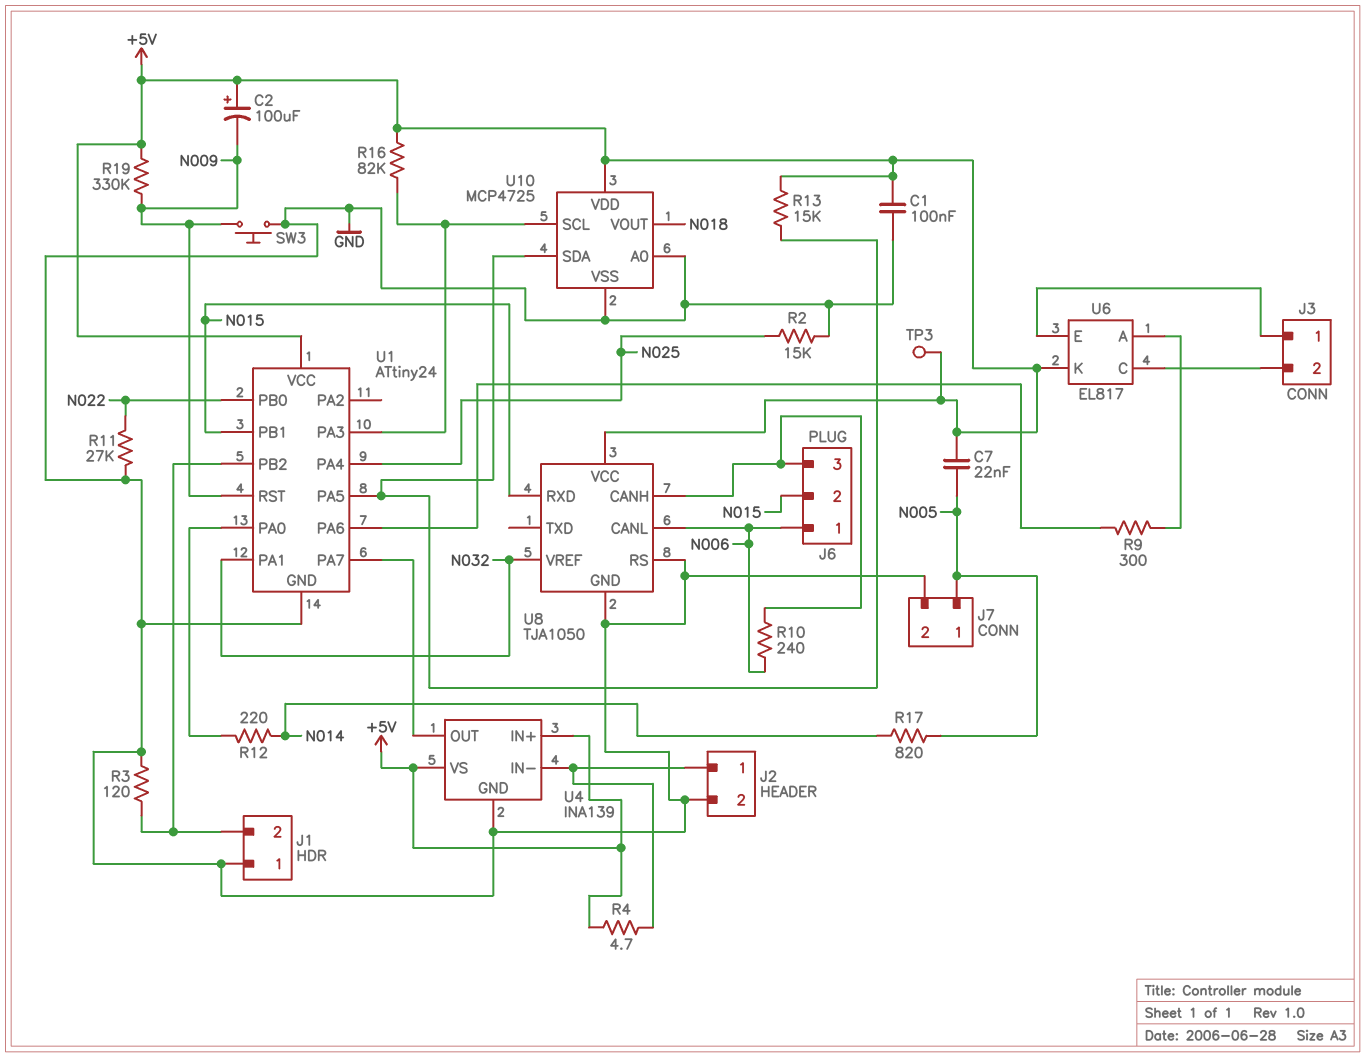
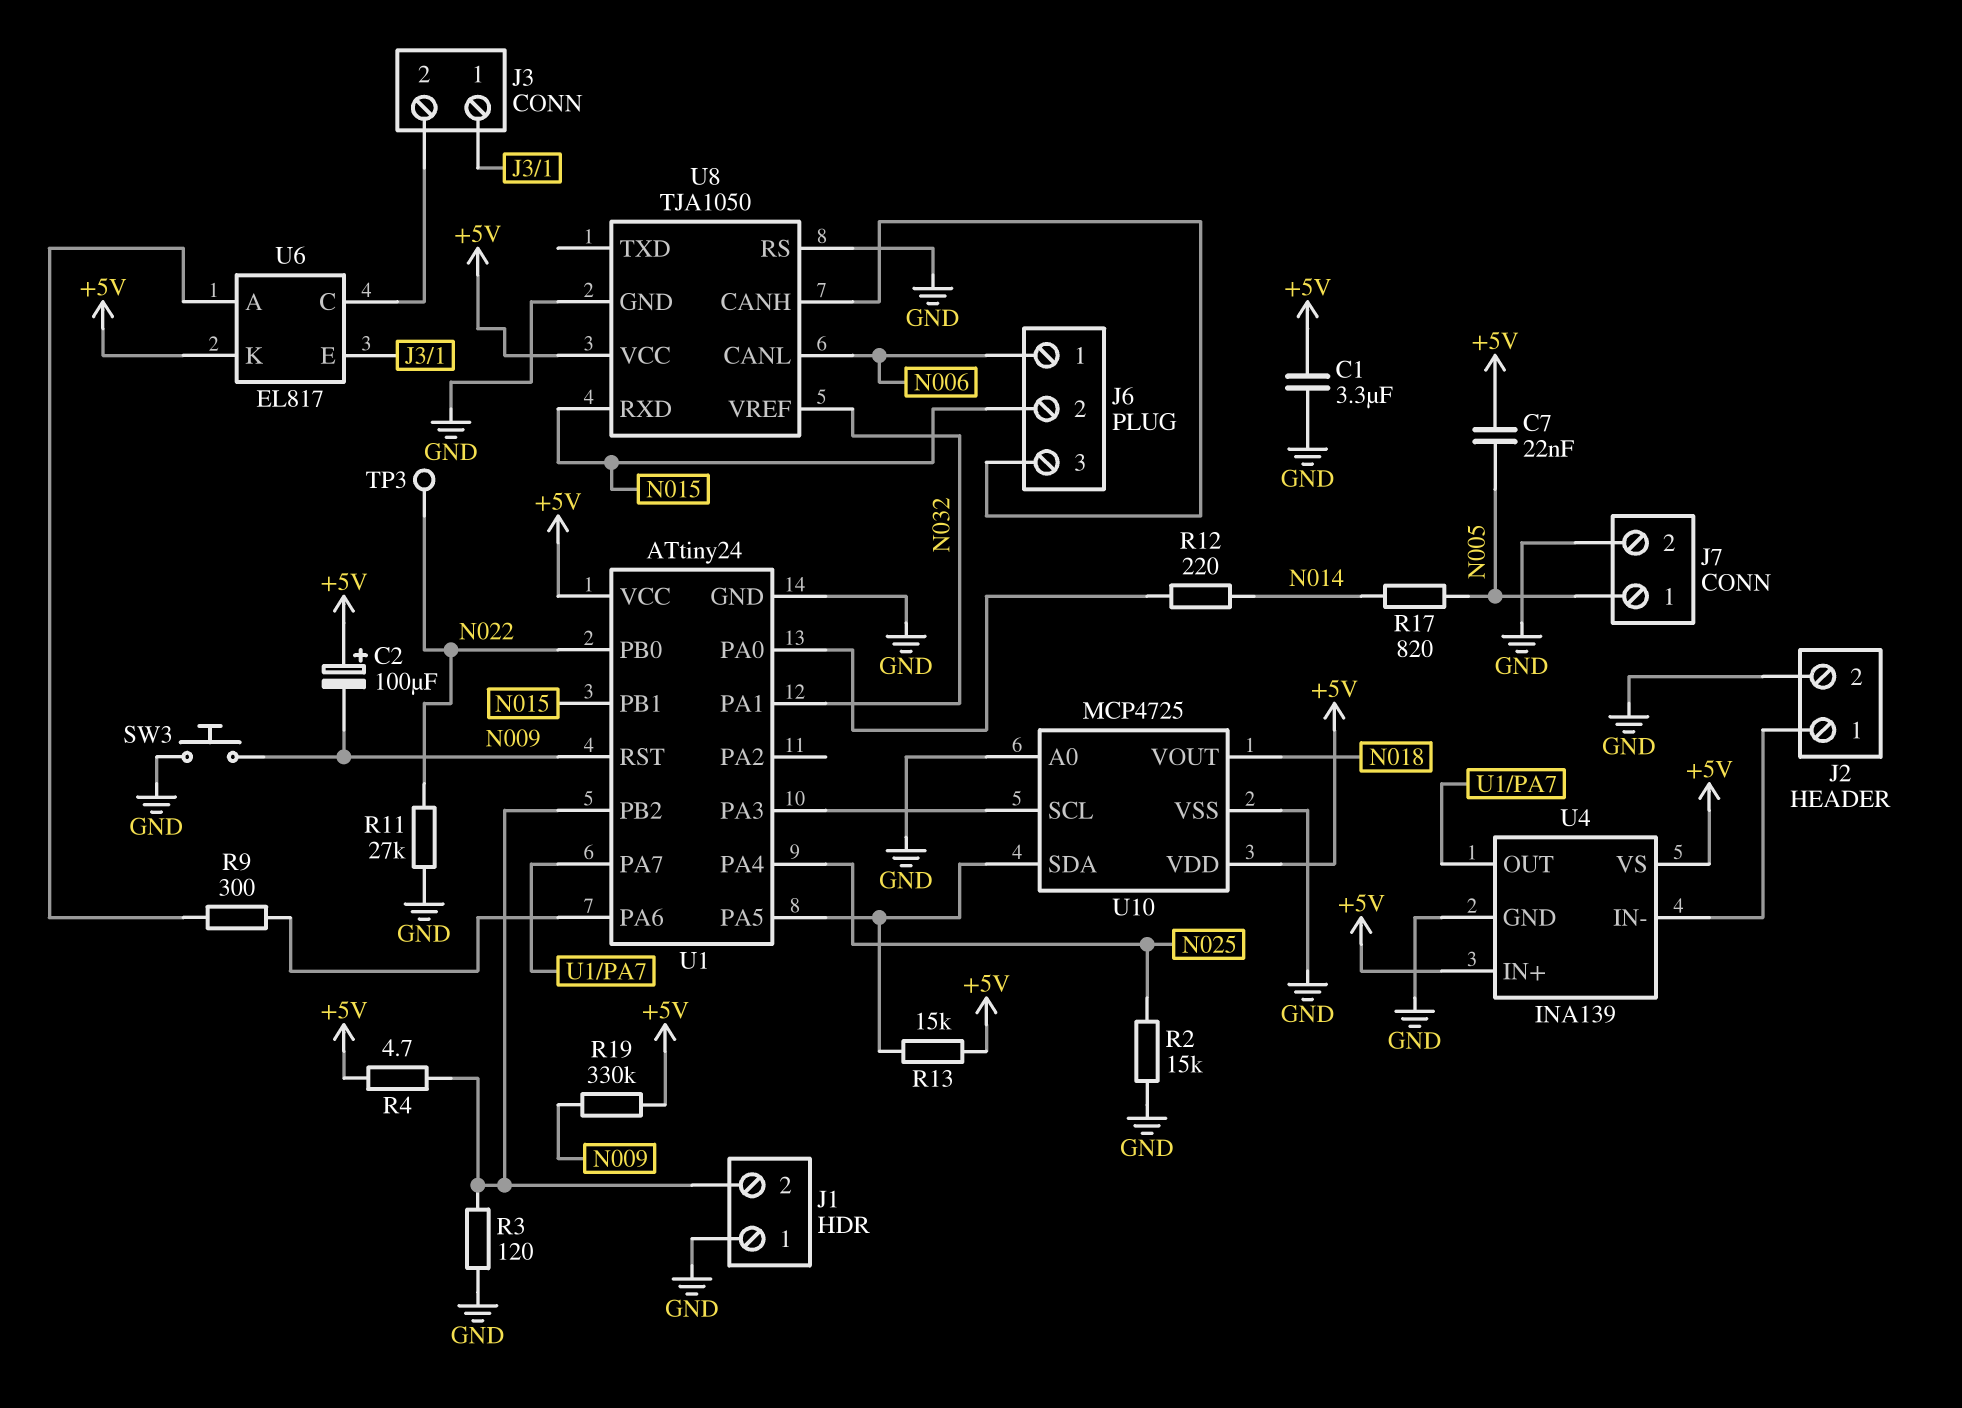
C1: 100nF (+5V, GND) -> 3.3uF (+5V, GND)
R4: 4.7 (+5V, J2/1) -> 4.7 (+5V, J1/2)
R10: 240 (J6/3, N006) -> none
R16: 82k (+5V, U1/PA3) -> none
TP3: test point (+5V) -> test point (N022)

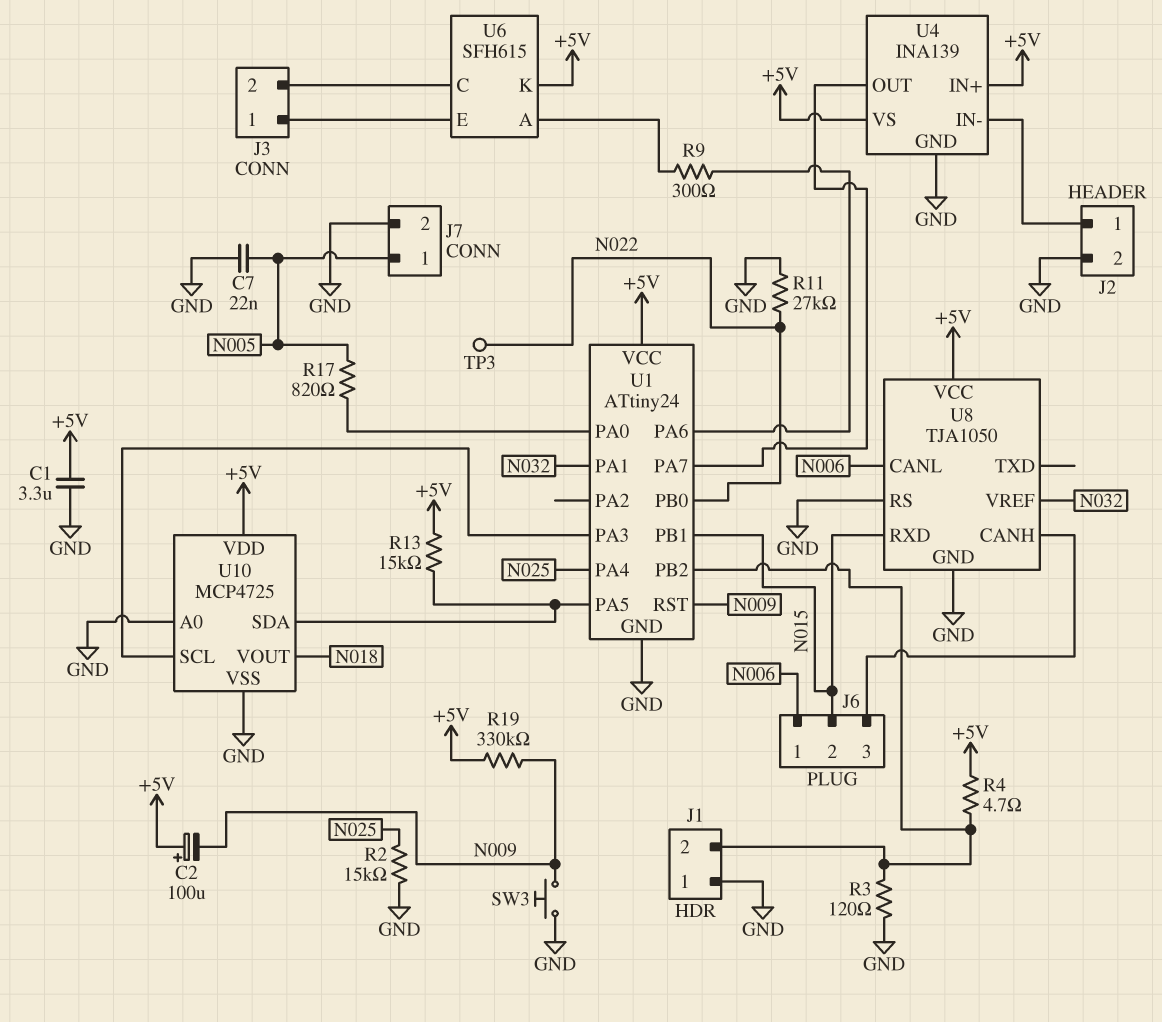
C7: 22nF (+5V, N005) -> 22nF (GND, N005)
R12: 220 (N014, U1/PA0) -> none
R17: 820 (N005, N014) -> 820 (N005, U1/PA0)
U6: EL817 -> SFH615

